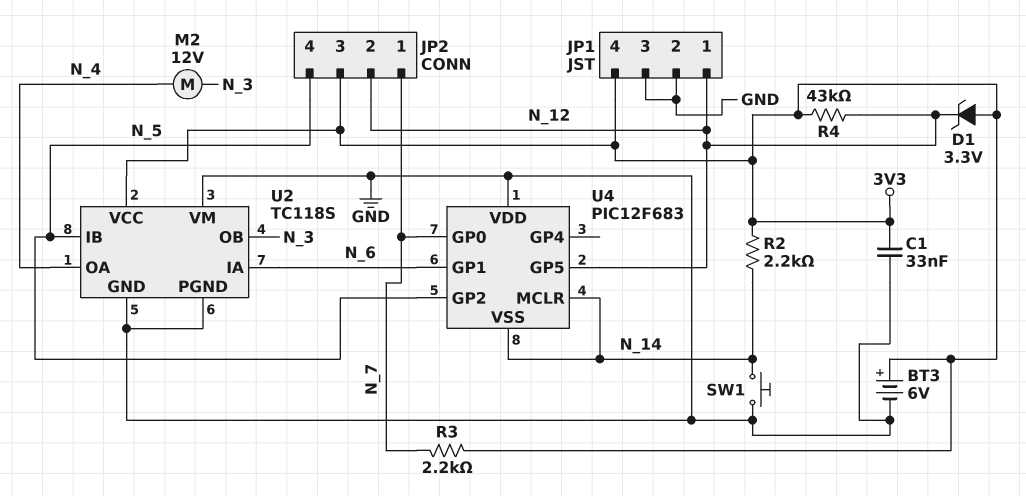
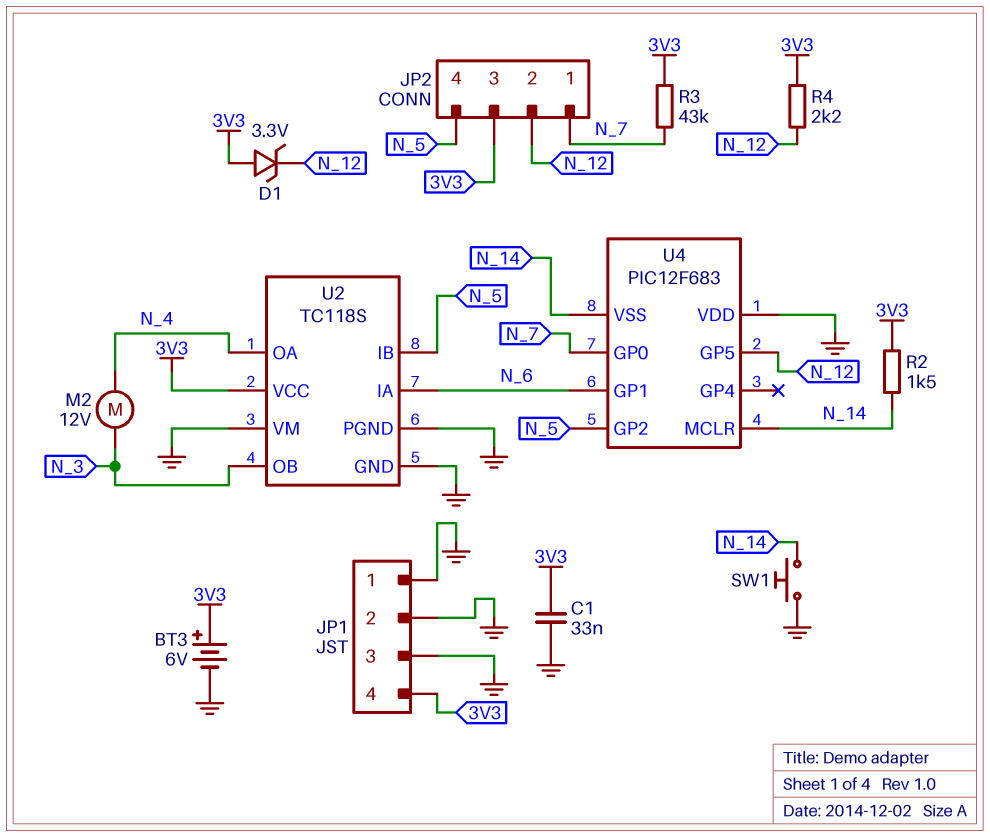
JP1 pin 1: N_12 -> GND
R2: 2.2k (3V3, N_14) -> 1.5k (3V3, N_14)
R3: 2.2k (3V3, N_7) -> 43k (3V3, N_7)
R4: 43k (3V3, N_12) -> 2.2k (3V3, N_12)

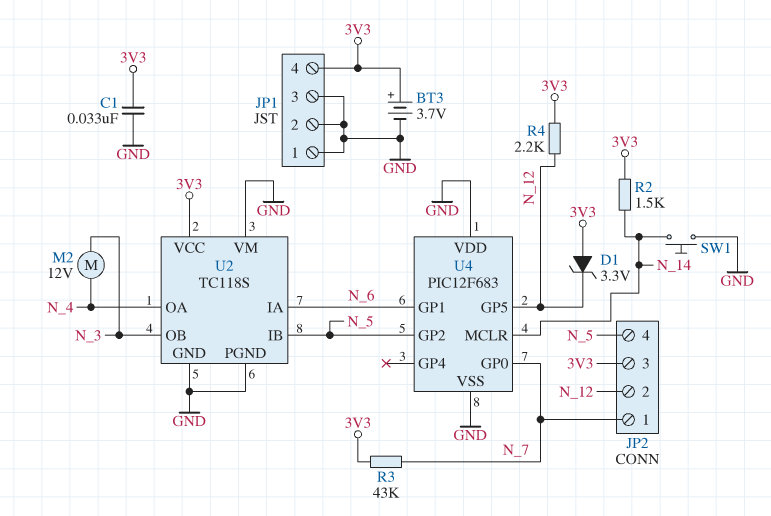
BT3: 6V (plus 3V3, minus GND) -> 3.7V (plus 3V3, minus GND)
U4 pin VSS: N_14 -> GND

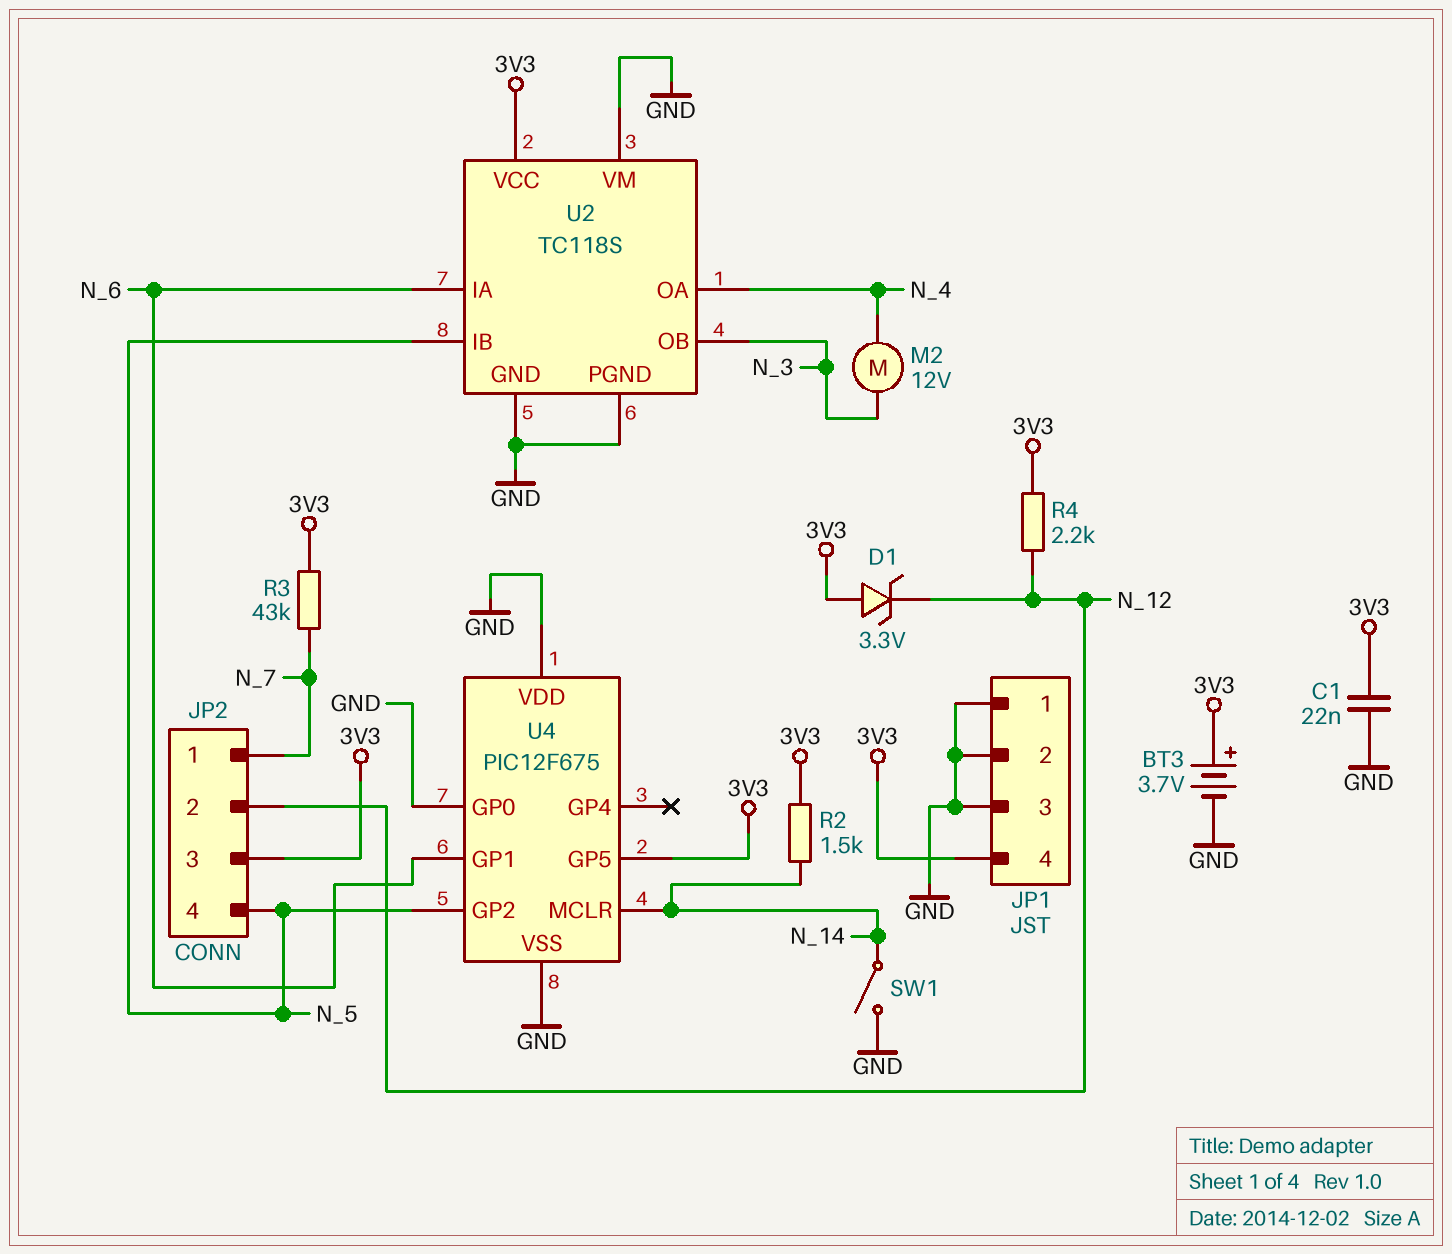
C1: 33nF (3V3, GND) -> 22nF (3V3, GND)
SW1: button (GND, N_14) -> switch (GND, N_14)
U4: PIC12F683 -> PIC12F675
U4 pin GP0: N_7 -> GND
U4 pin GP5: N_12 -> 3V3

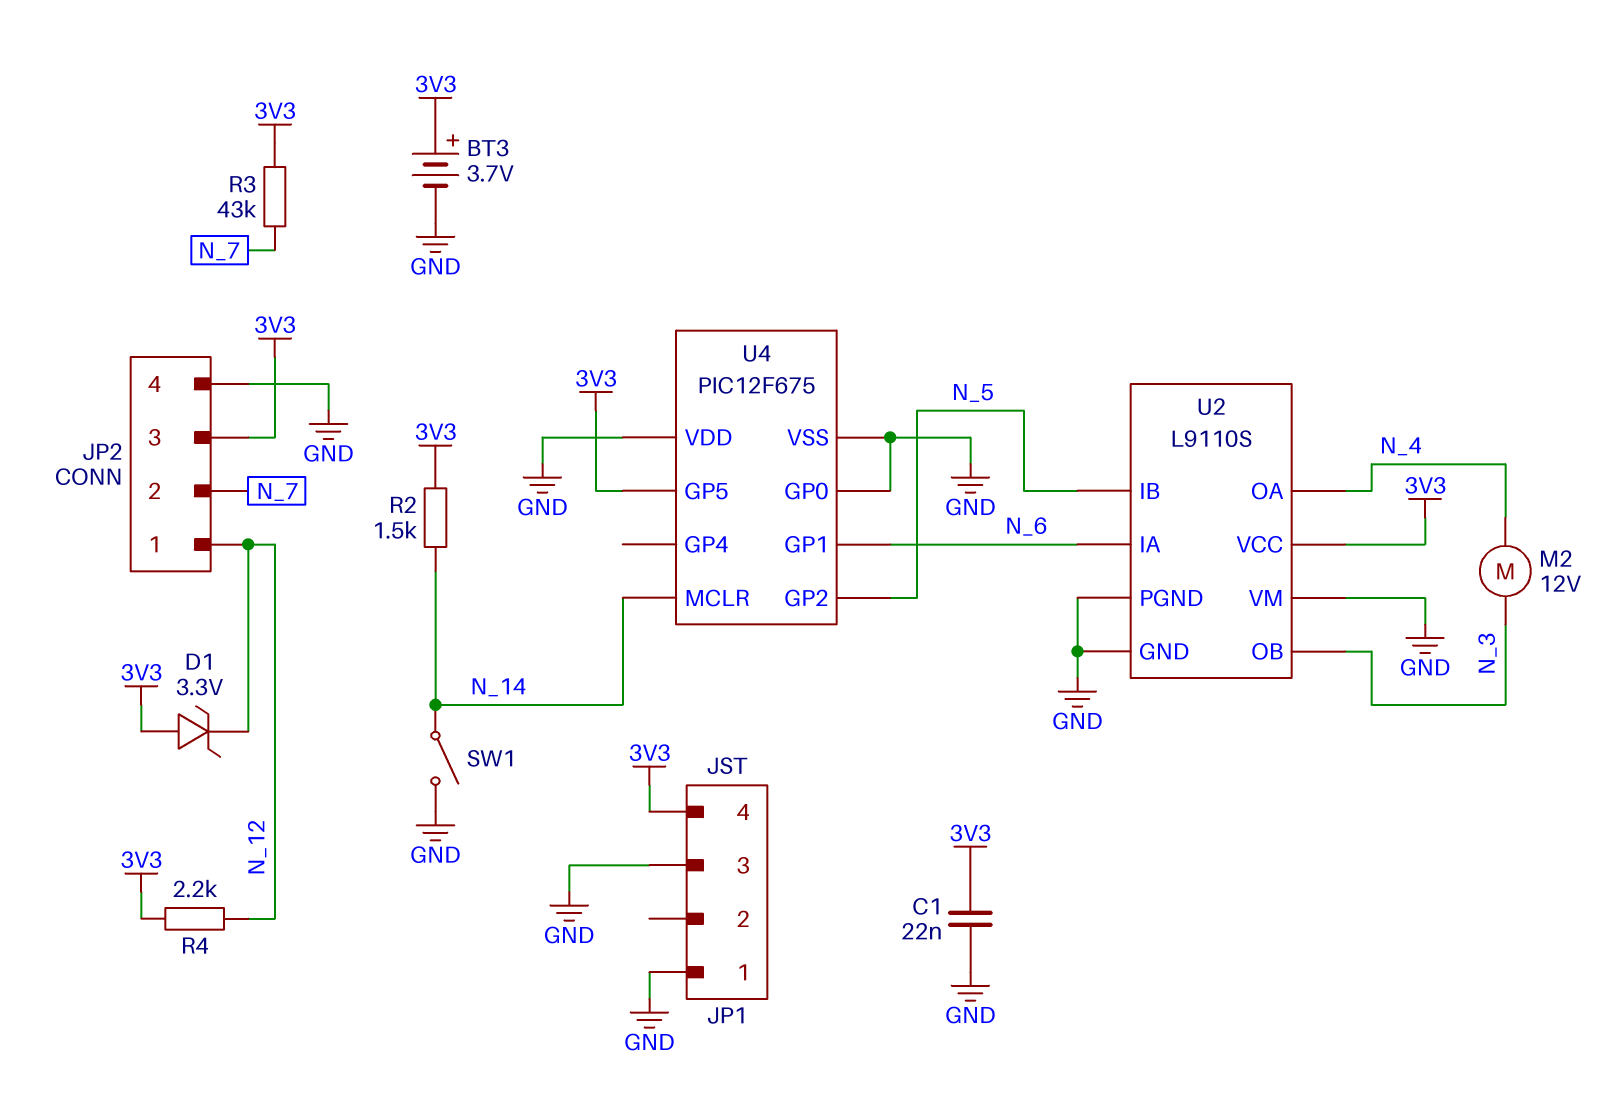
JP1 pin 2: GND -> none
JP2 pin 1: N_7 -> N_12
JP2 pin 2: N_12 -> N_7
JP2 pin 4: N_5 -> GND
U2: TC118S -> L9110S

